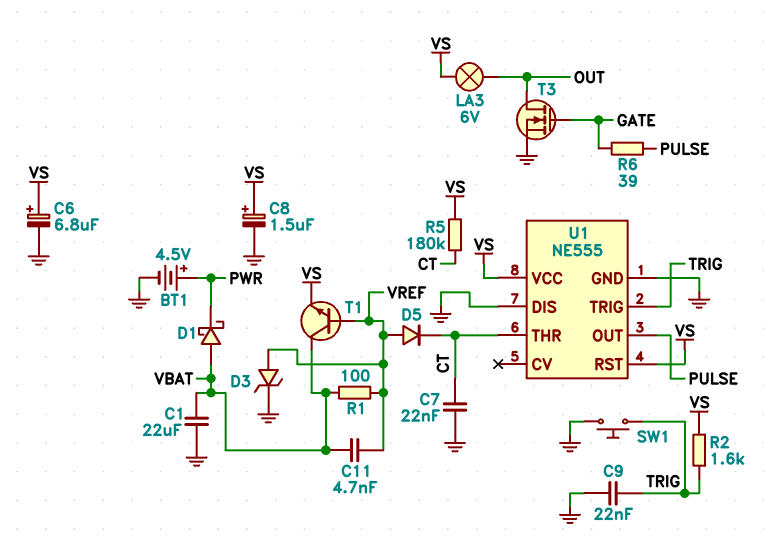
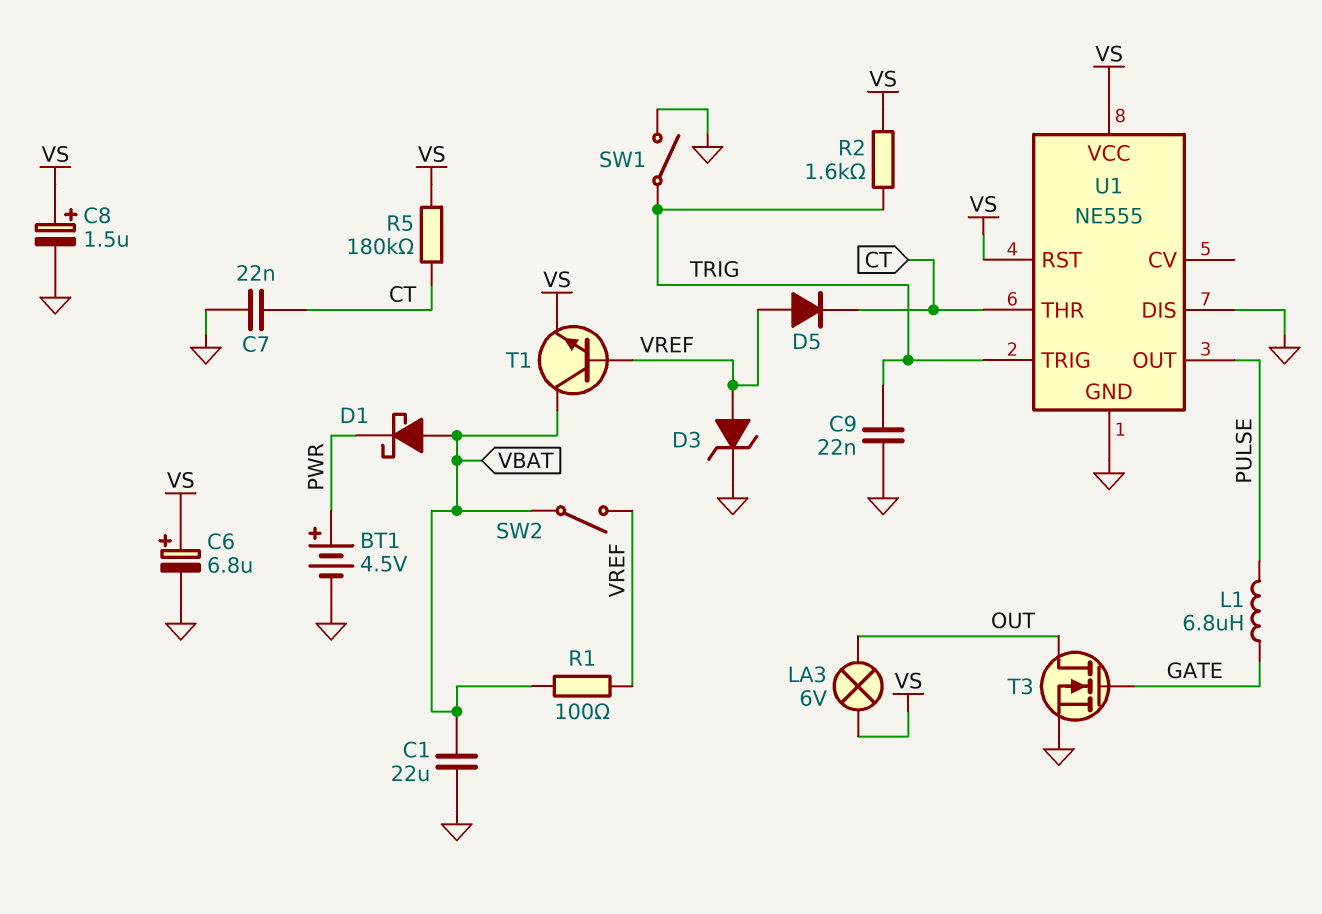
C11: 4.7nF (VBAT, VREF) -> none
L1: none -> 6.8uH (GATE, PULSE)
R6: 39 (GATE, PULSE) -> none
SW1: button (GND, TRIG) -> switch (GND, TRIG)
SW2: none -> switch (VBAT, VREF)

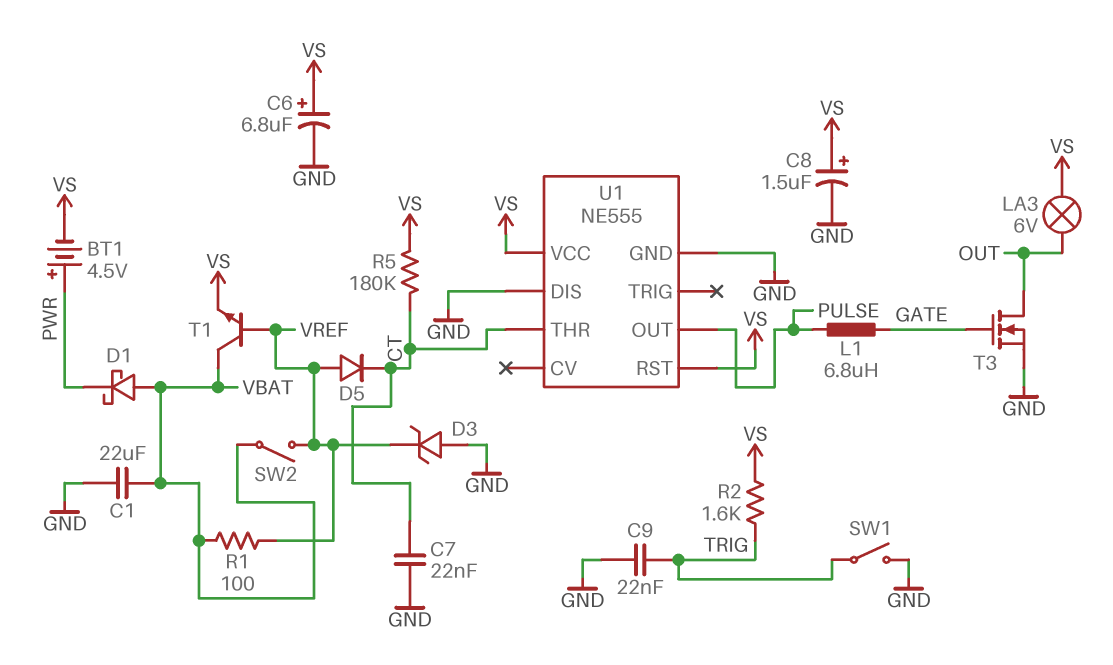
BT1: 4.5V (plus PWR, minus GND) -> 4.5V (plus PWR, minus VS)
D3: zener (A VREF, K GND) -> zener (A GND, K VREF)
U1 pin TRIG: TRIG -> none

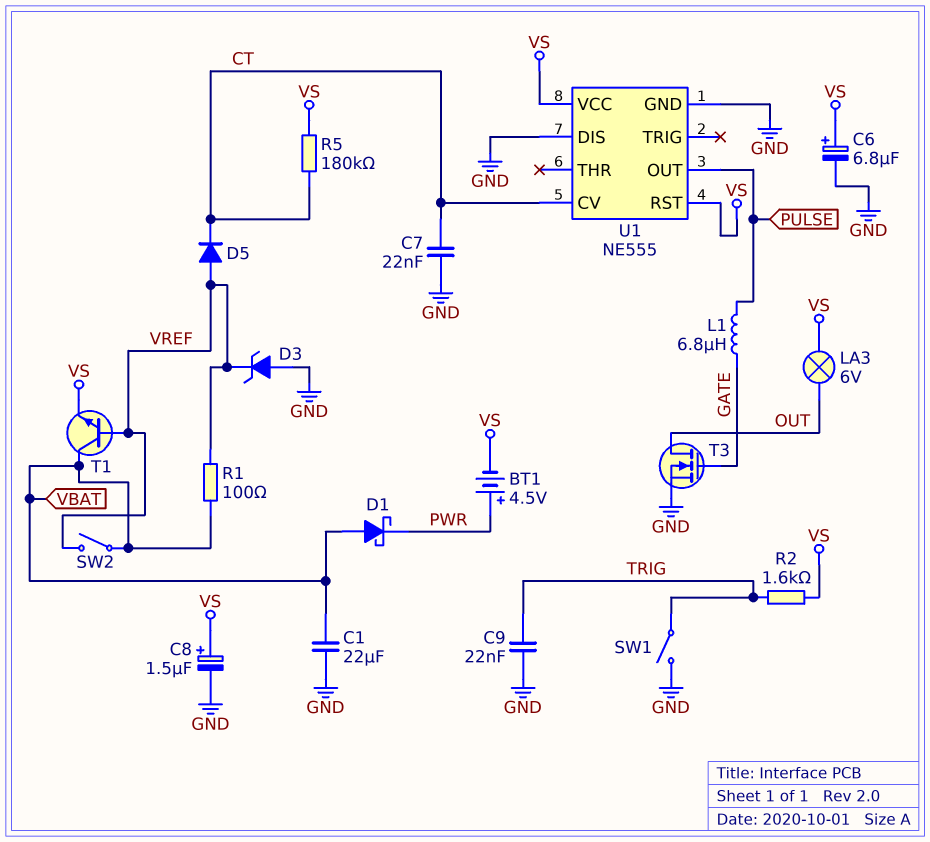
U1 pin CV: none -> CT
U1 pin THR: CT -> none

